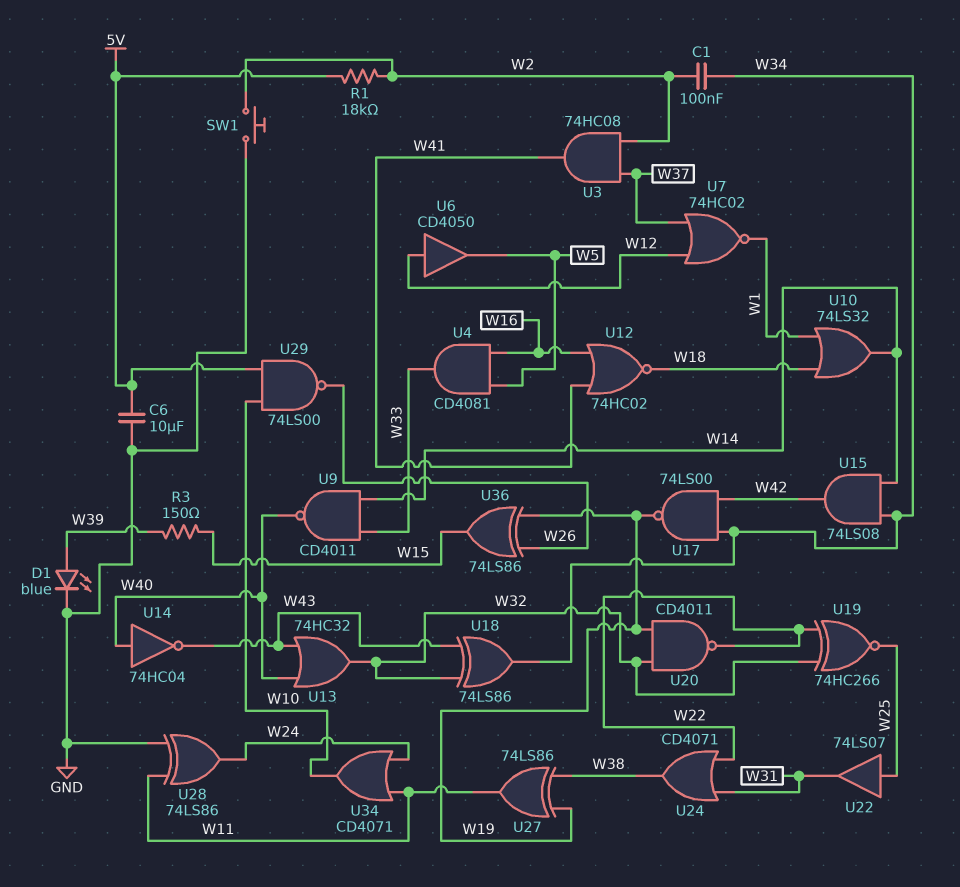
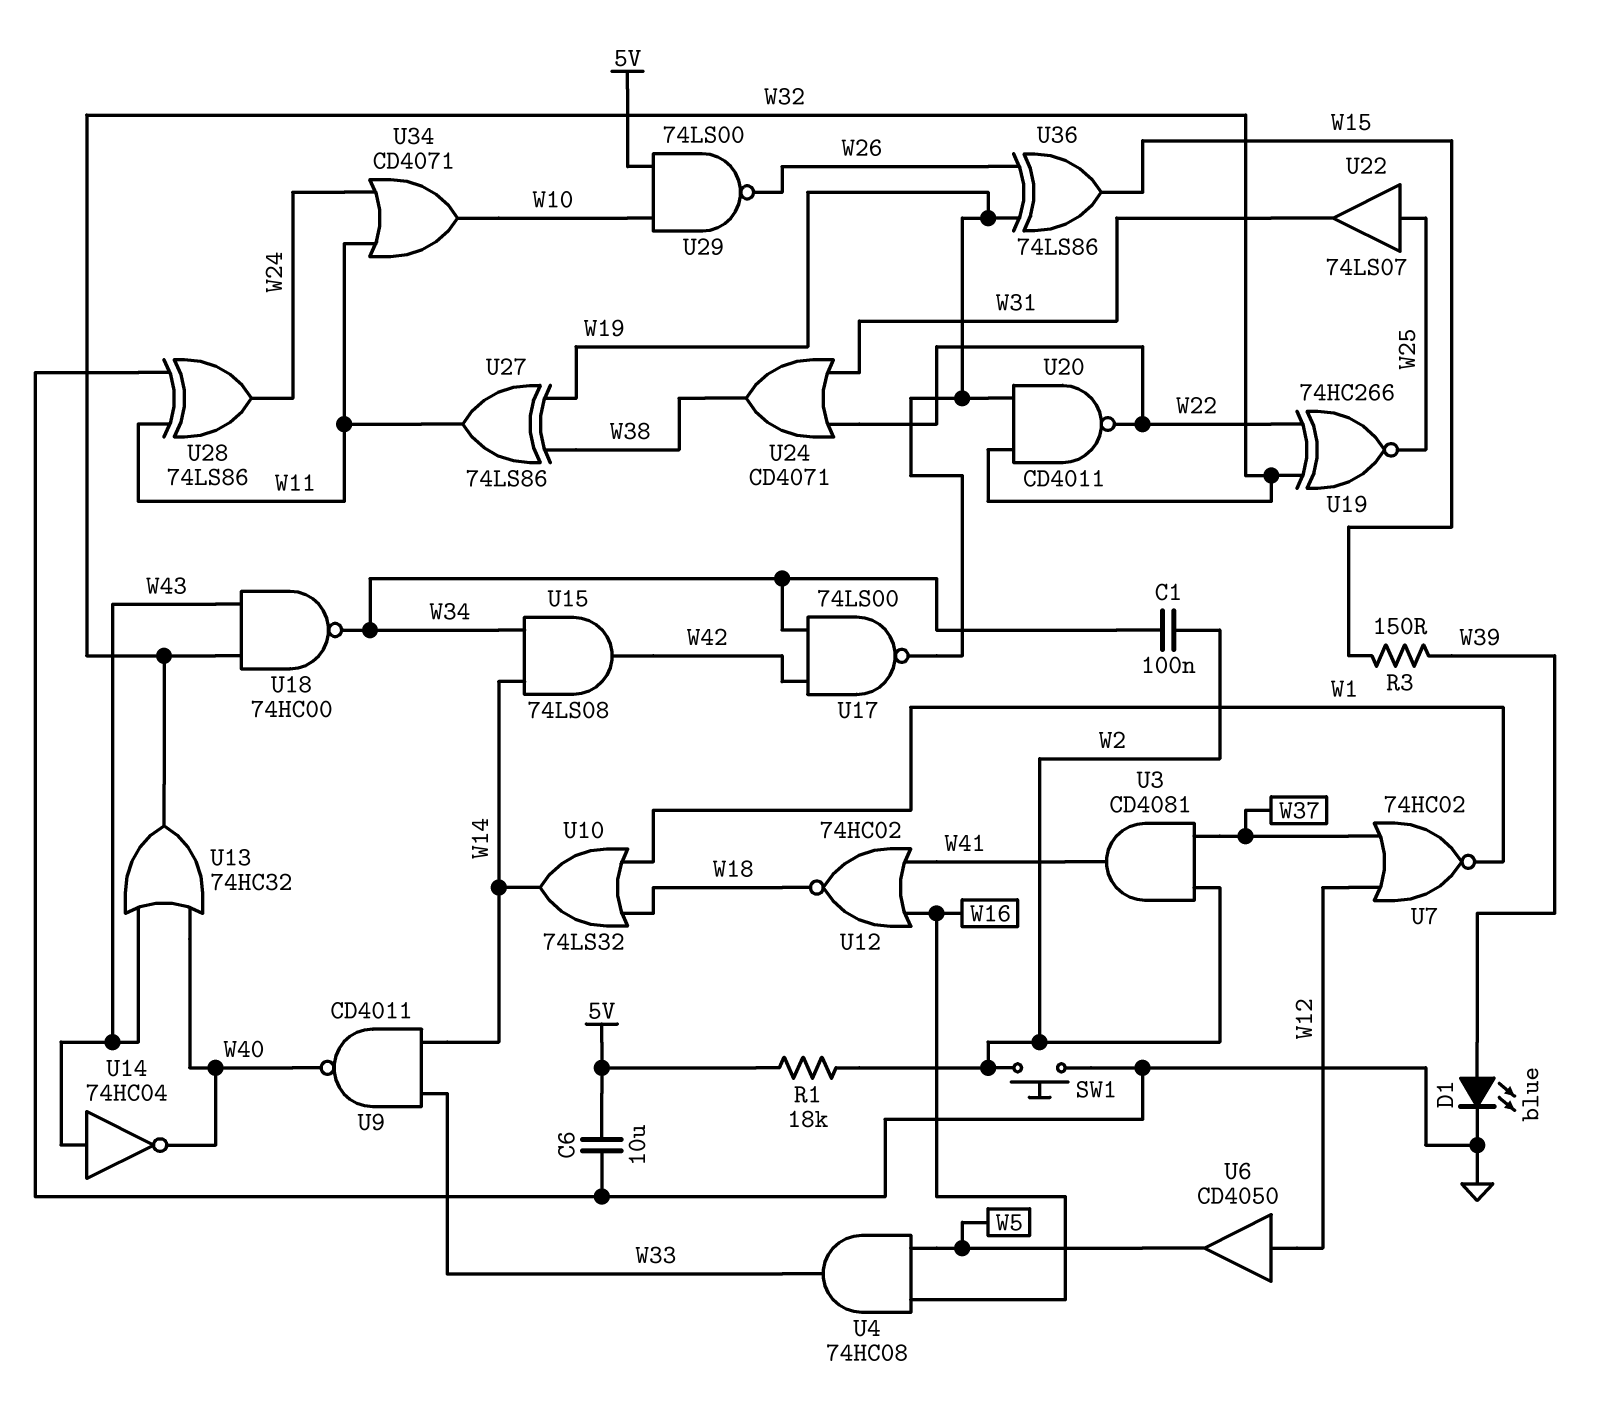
U3: AND 74HC08 (in W2, in W37, out W41) -> AND CD4081 (in W2, in W37, out W41)
U4: AND CD4081 (in W5, in W16, out W33) -> AND 74HC08 (in W5, in W16, out W33)
U14: NOT 74HC04 (in W40, out W43) -> NOT 74HC04 (in W43, out W40)
U18: XOR 74LS86 (in W32, in W43, out W34) -> NAND 74HC00 (in W32, in W43, out W34)

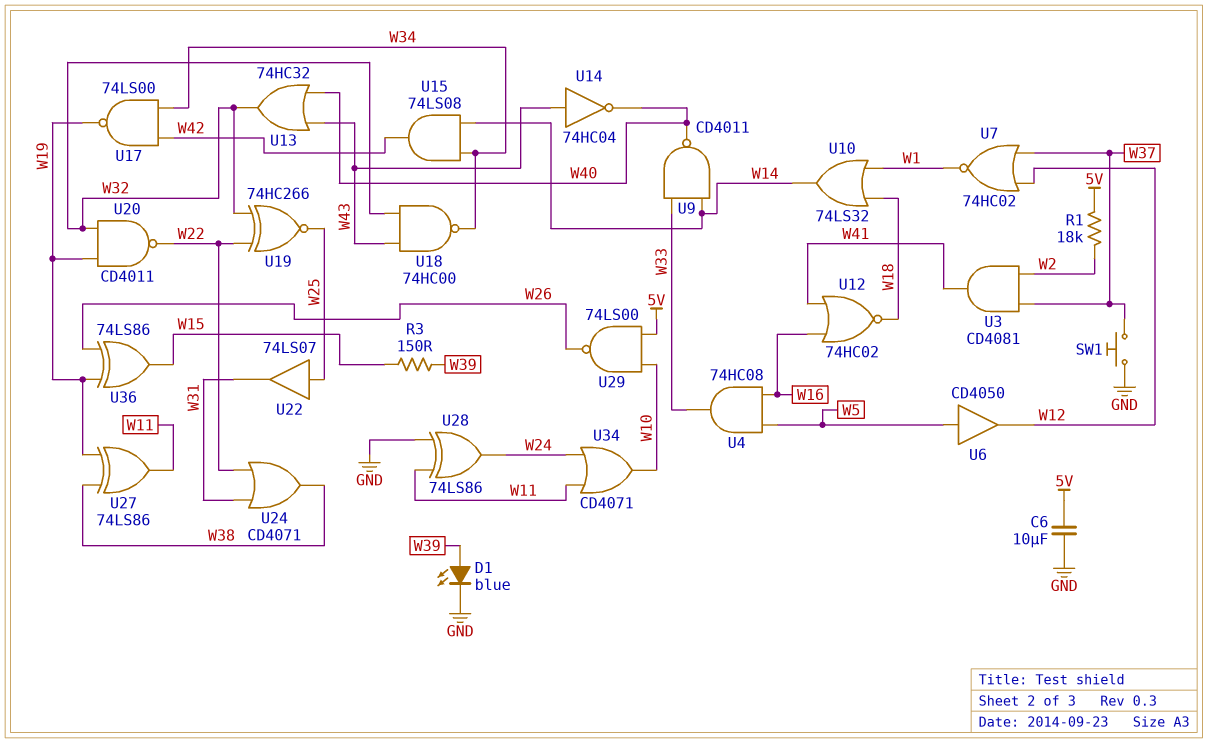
C1: 100nF (W2, W34) -> none
SW1: button (GND, W2) -> button (GND, W37)
U6: buffer CD4050 (in W12, out W5) -> buffer CD4050 (in W5, out W12)

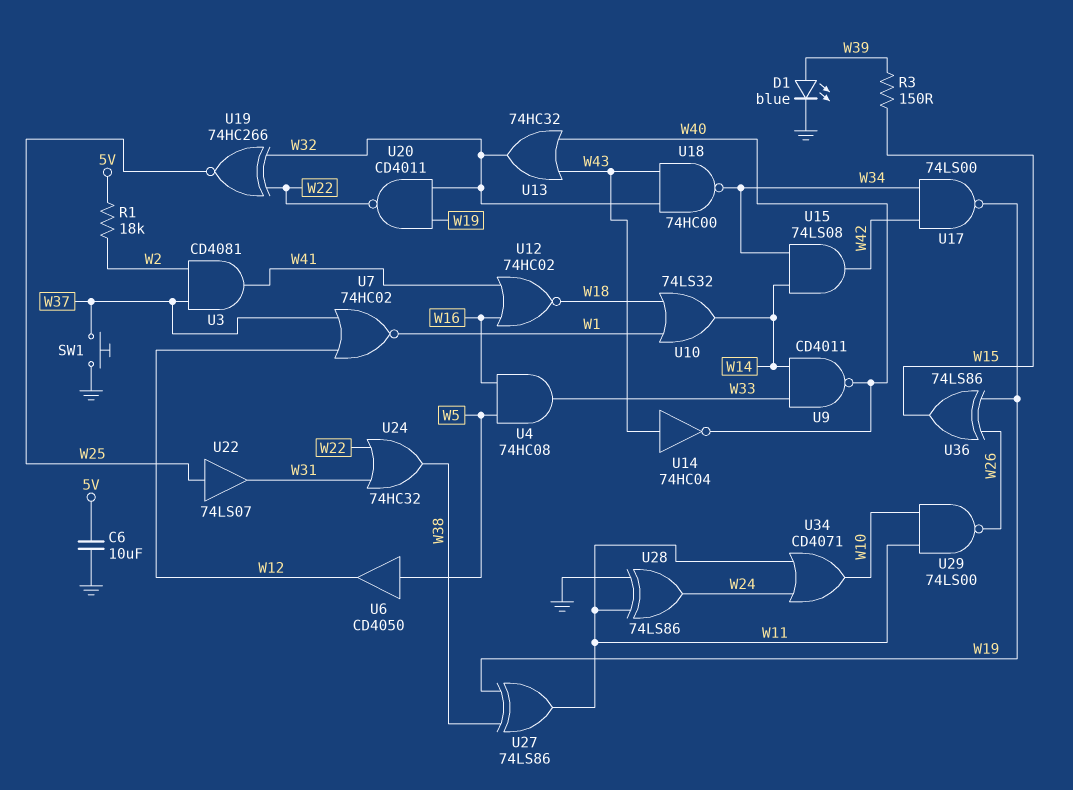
U24: OR CD4071 (in W22, in W31, out W38) -> OR 74HC32 (in W22, in W31, out W38)
U29: NAND 74LS00 (in 5V, in W10, out W26) -> NAND 74LS00 (in W10, in W11, out W26)

